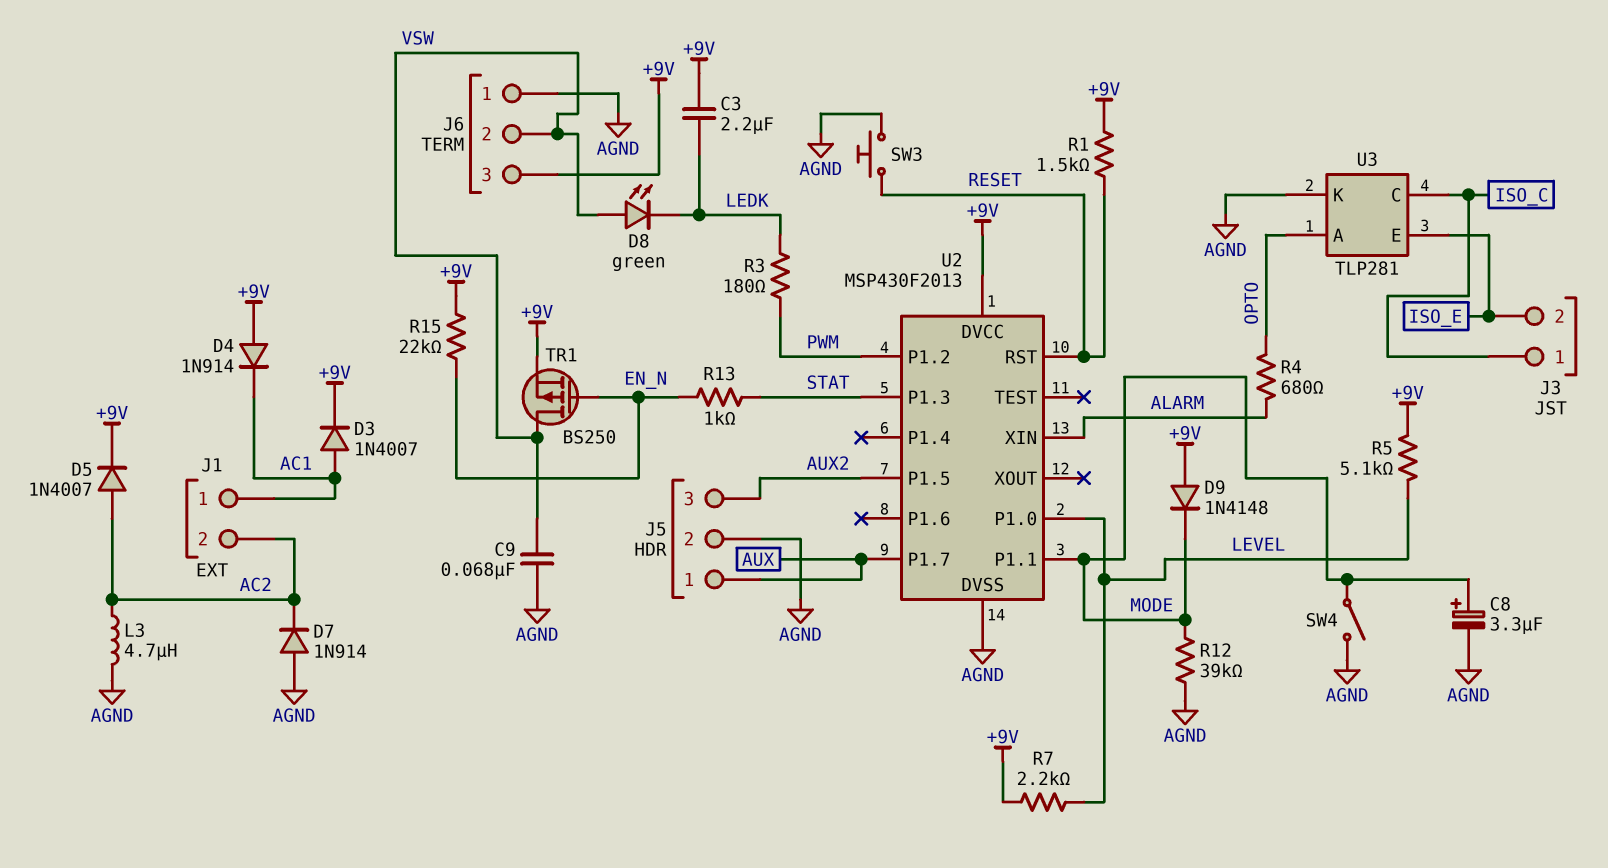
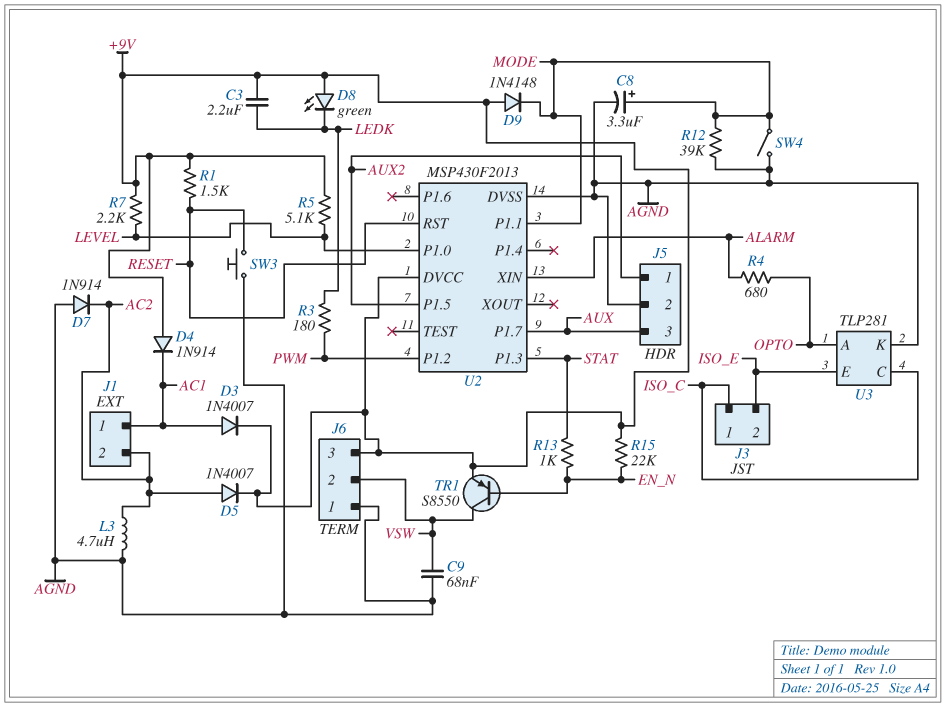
D8: LED green (A VSW, K LEDK) -> LED green (A +9V, K LEDK)
J5 pin 1: AUX -> AUX2
J5 pin 3: AUX2 -> AUX
TR1: PMOS BS250 (G EN_N, D VSW, S +9V) -> PNP S8550 (B EN_N, C VSW, E +9V)

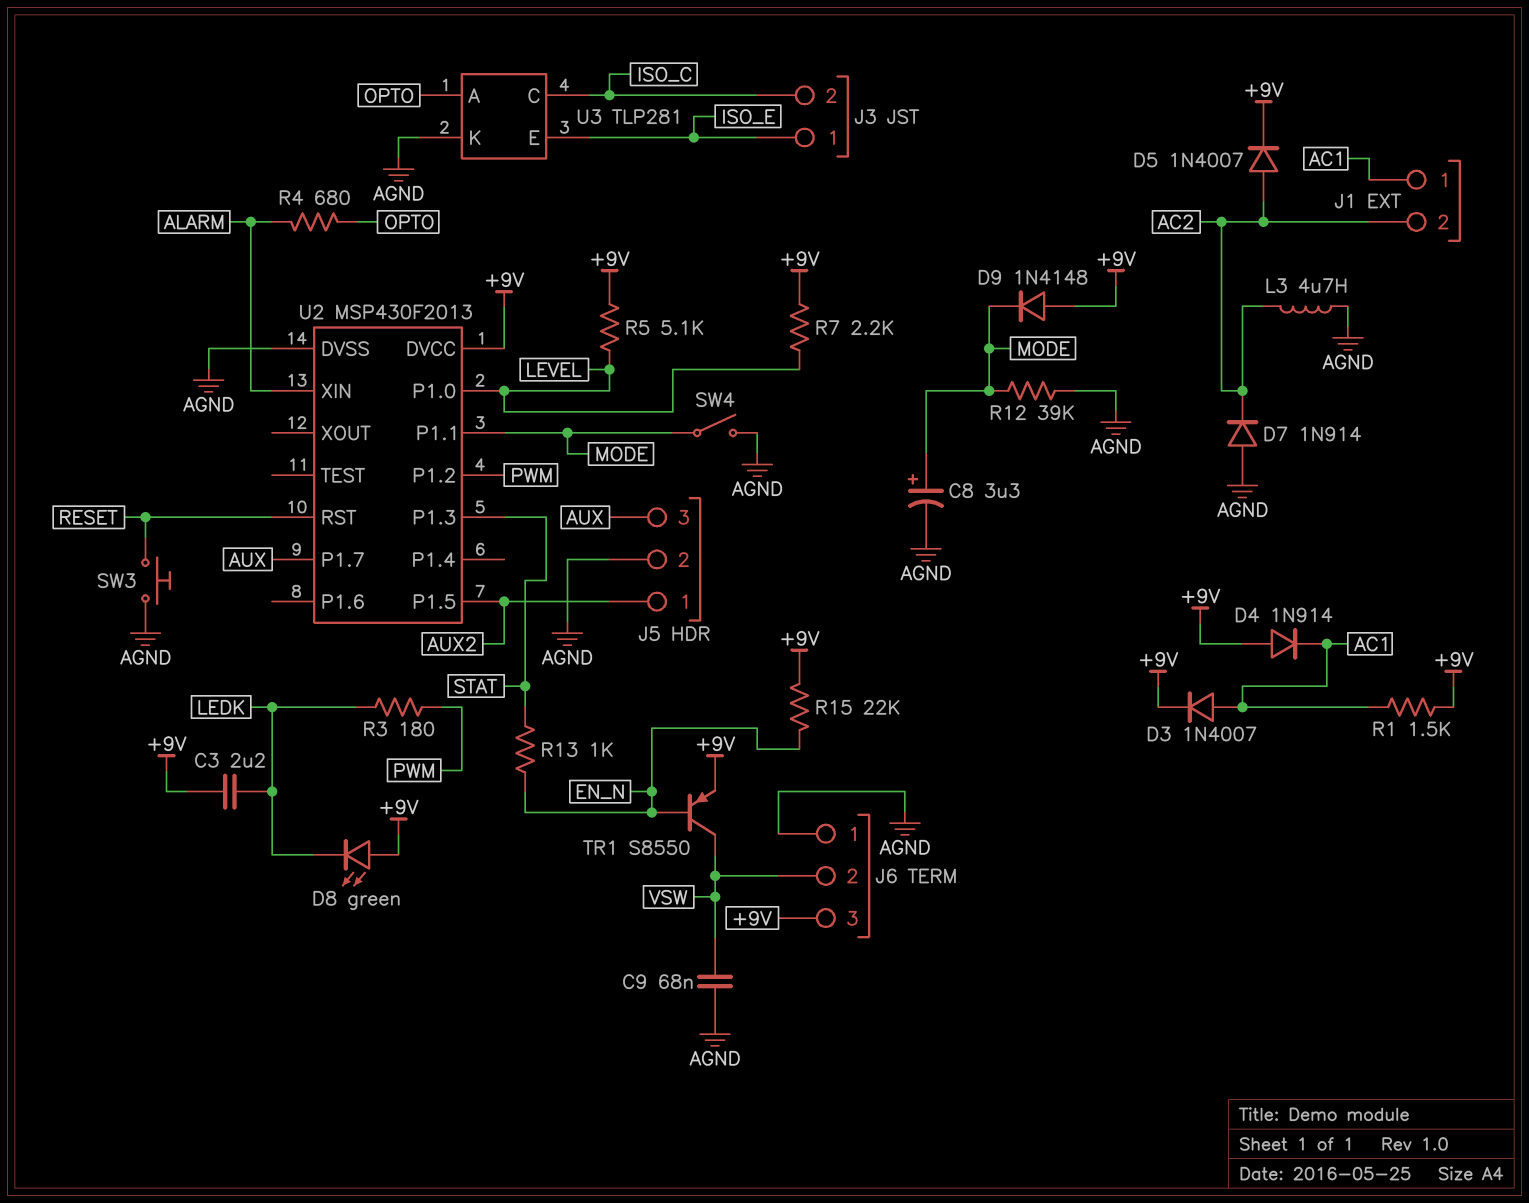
J3 pin 1: ISO_C -> ISO_E
J3 pin 2: ISO_E -> ISO_C
R1: 1.5k (+9V, RESET) -> 1.5k (+9V, AC1)

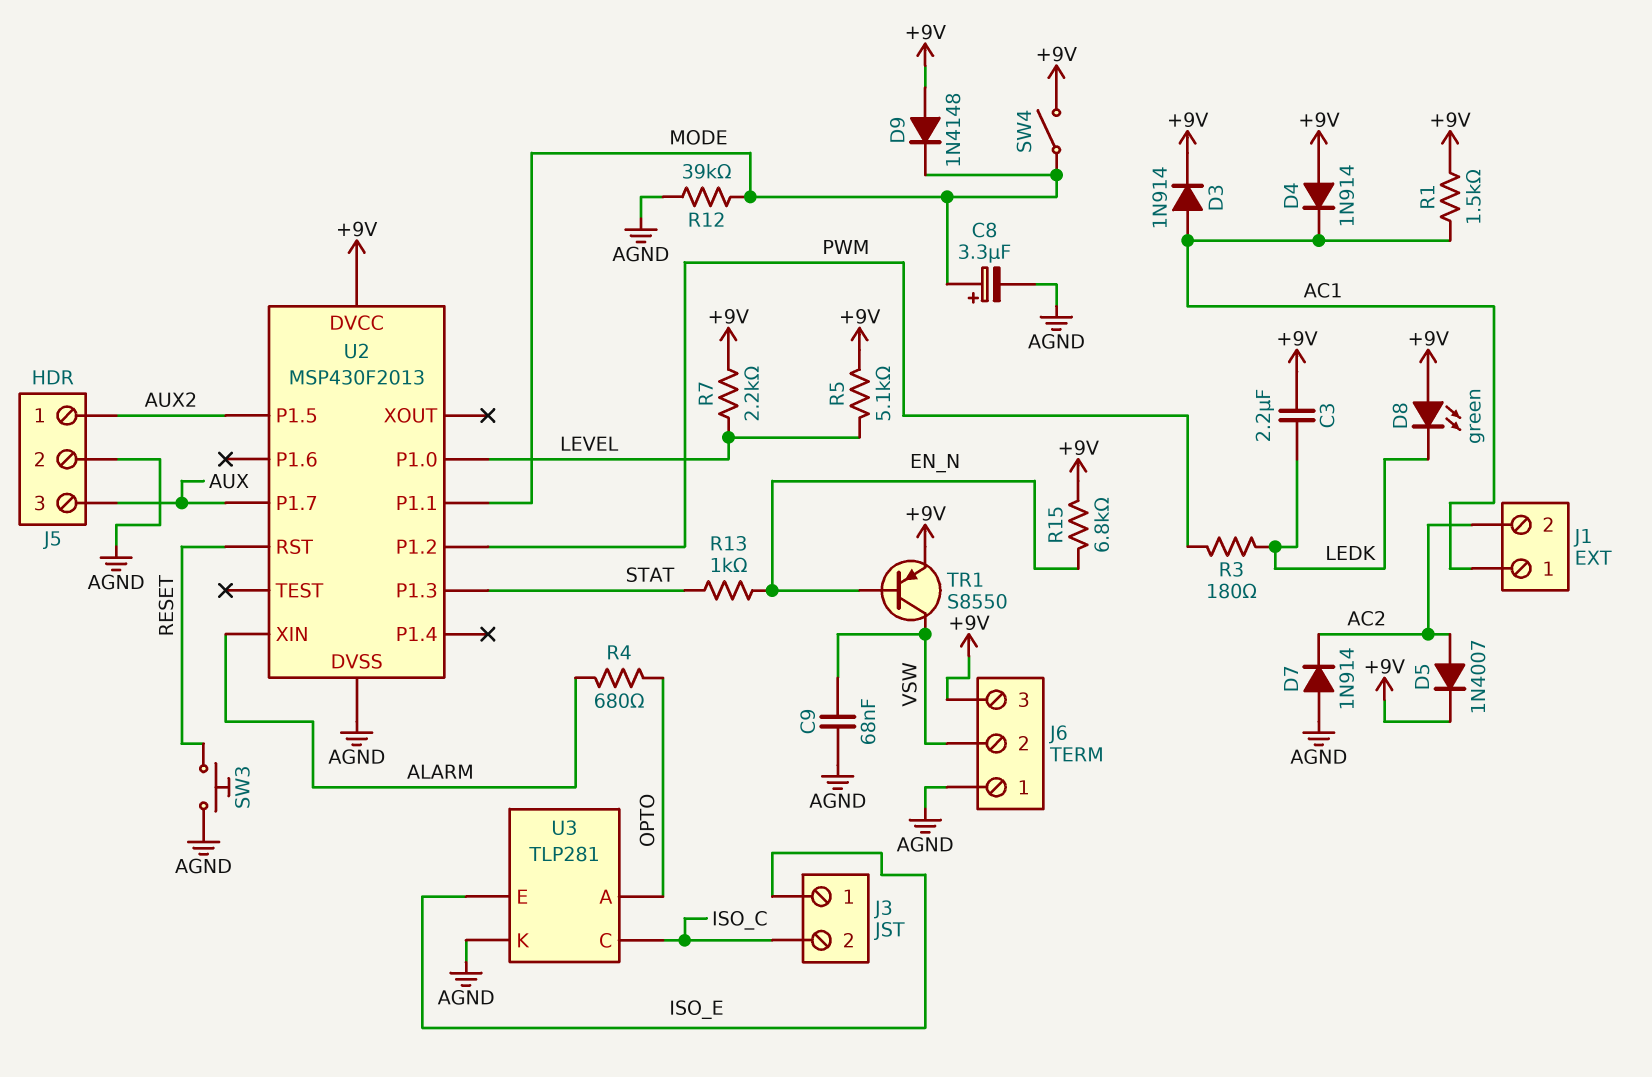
D3: diode 1N4007 (A AC1, K +9V) -> diode 1N914 (A AC1, K +9V)
L3: 4.7uH (AC2, AGND) -> none
R15: 22k (+9V, EN_N) -> 6.8k (+9V, EN_N)
SW4: switch (AGND, MODE) -> switch (+9V, MODE)

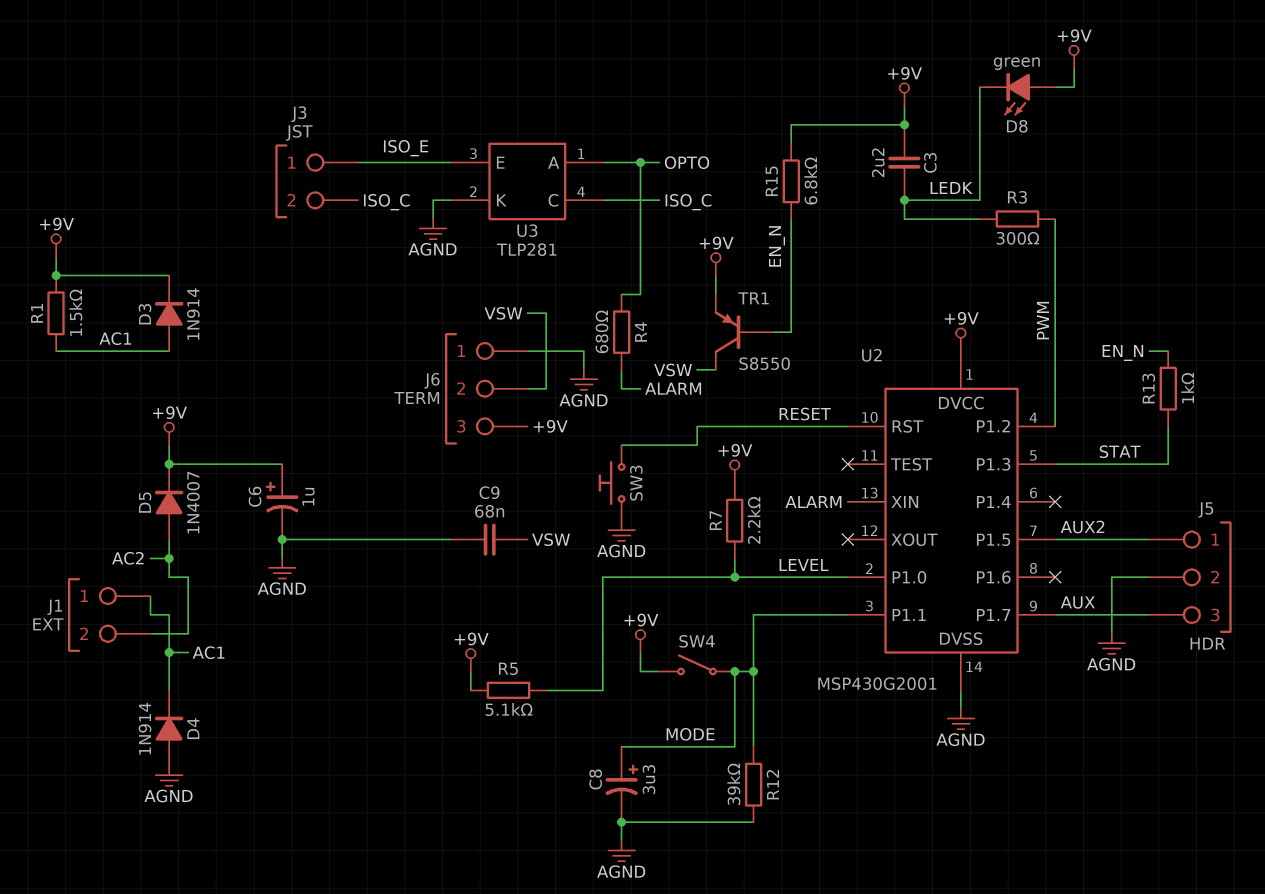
C6: none -> 1uF (plus +9V, minus AGND)
D4: diode 1N914 (A +9V, K AC1) -> diode 1N914 (A AGND, K AC1)
D7: diode 1N914 (A AGND, K AC2) -> none
D9: diode 1N4148 (A +9V, K MODE) -> none
R3: 180 (LEDK, PWM) -> 300 (LEDK, PWM)
U2: MSP430F2013 -> MSP430G2001

